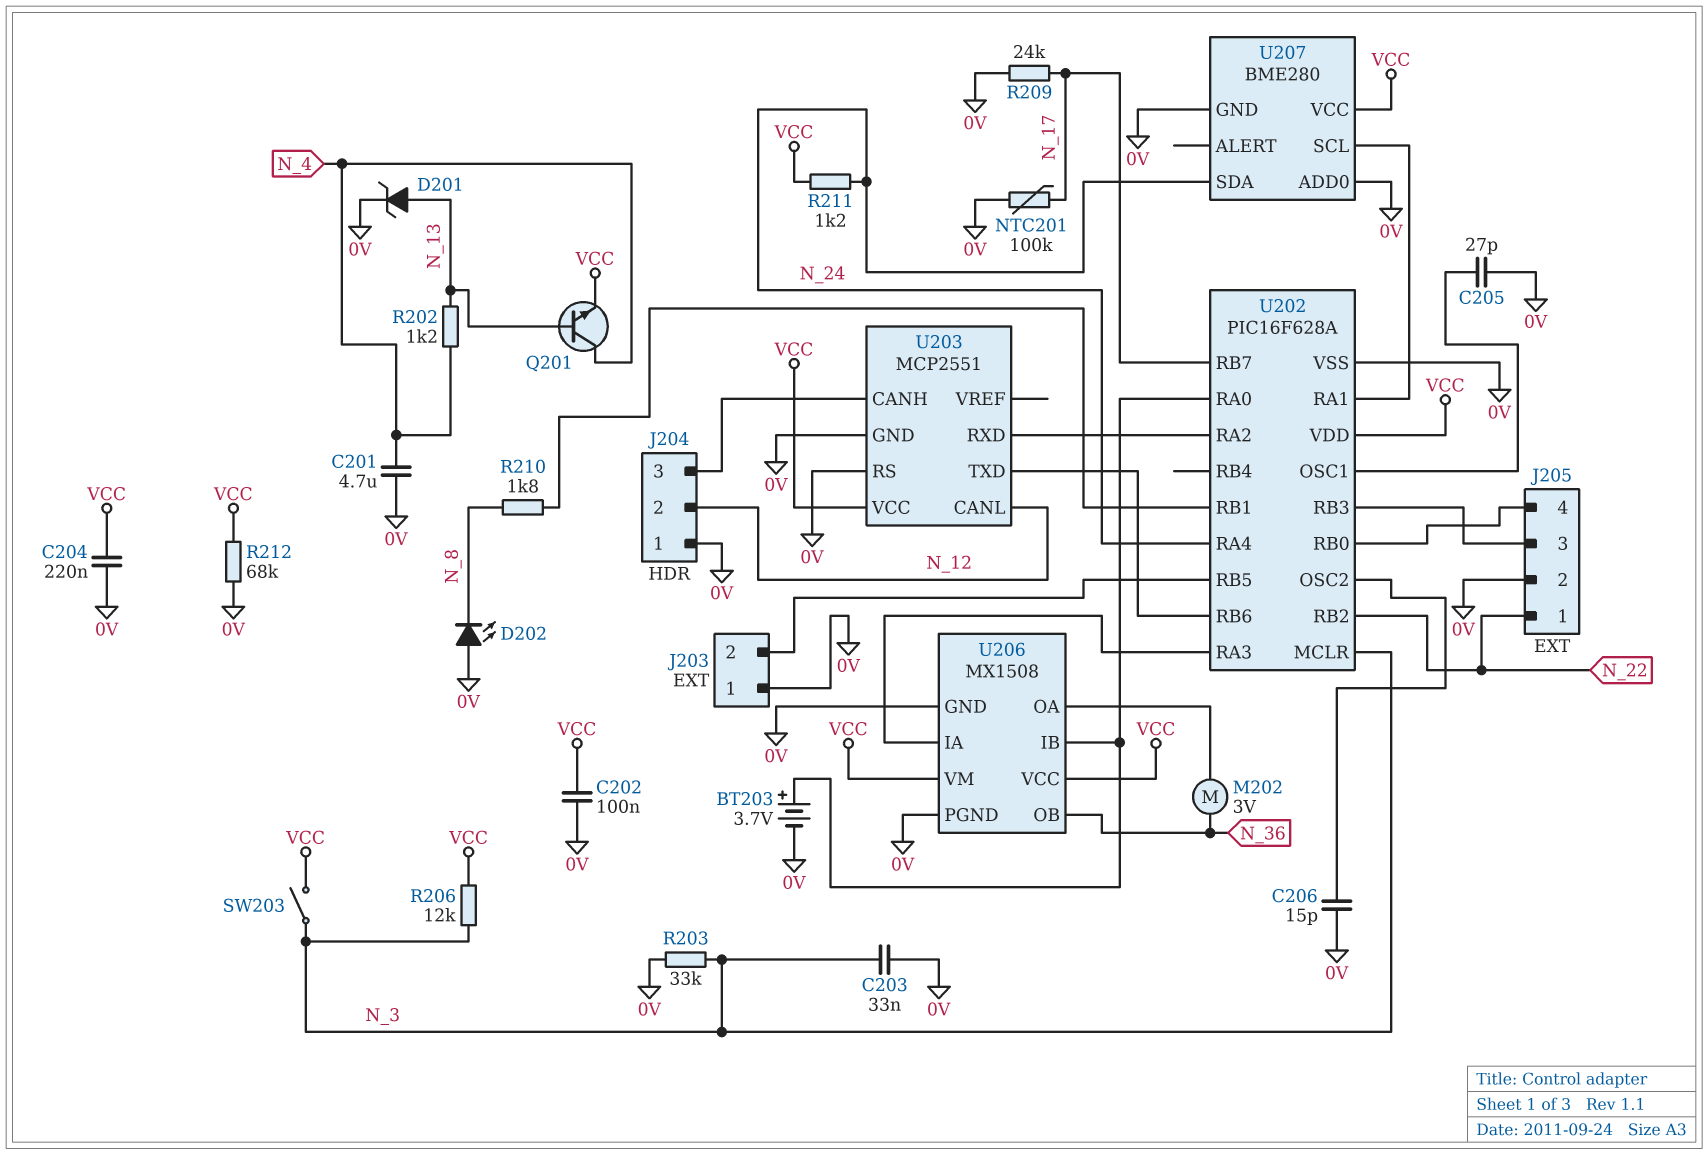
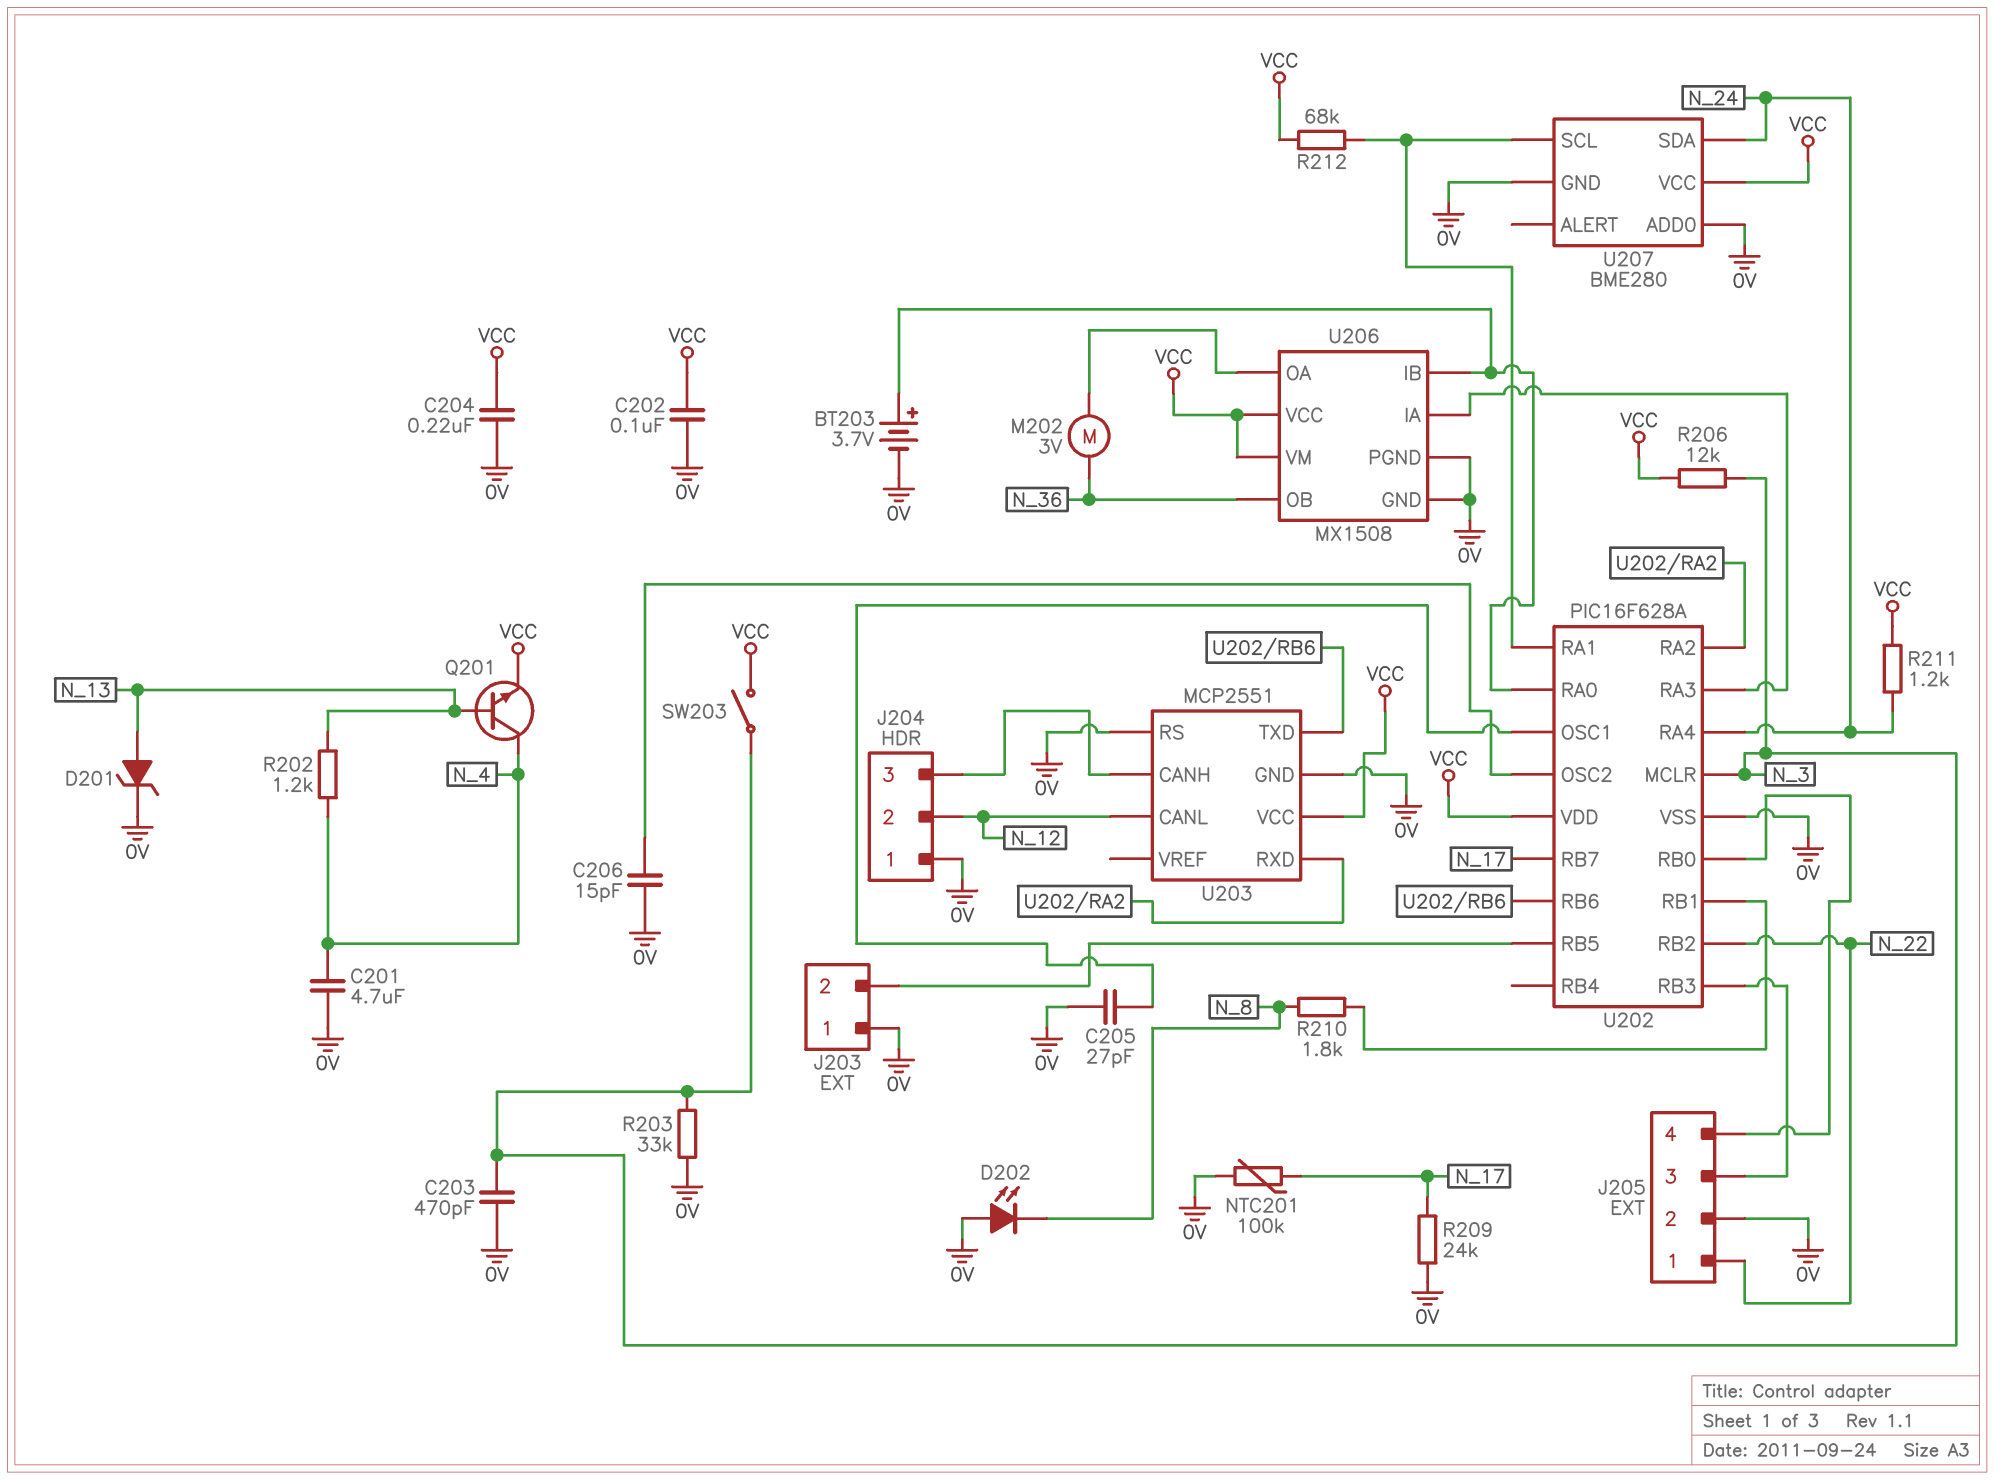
C203: 33nF (0V, N_3) -> 470pF (0V, N_3)
R212: 68k (0V, VCC) -> 68k (U202/RA1, VCC)

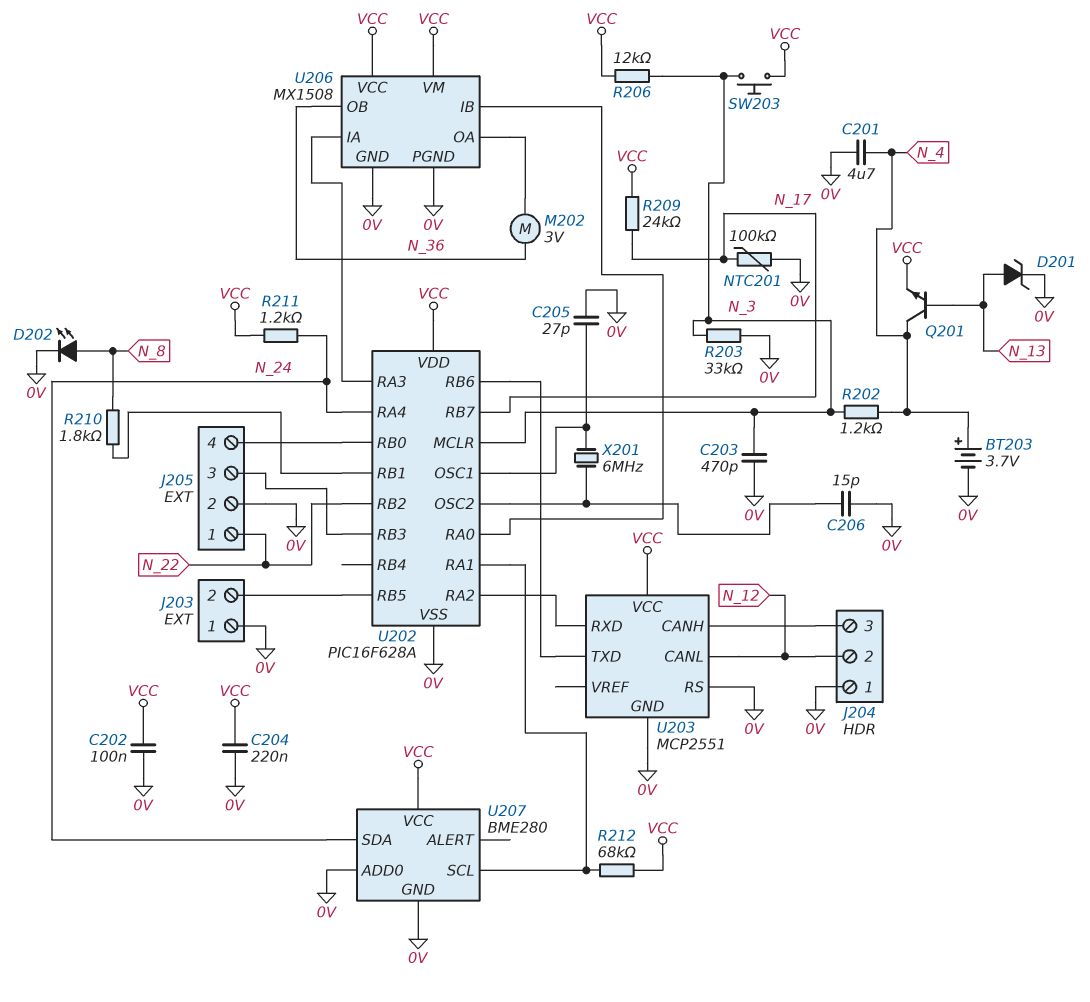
BT203: 3.7V (plus U202/RA0, minus 0V) -> 3.7V (plus N_4, minus 0V)
D202: LED (A 0V, K N_8) -> LED (A N_8, K 0V)
R202: 1.2k (N_4, N_13) -> 1.2k (N_3, N_4)
R209: 24k (0V, N_17) -> 24k (N_17, VCC)
SW203: switch (N_3, VCC) -> button (N_3, VCC)
X201: none -> 6MHz (U202/OSC1, U202/OSC2)

